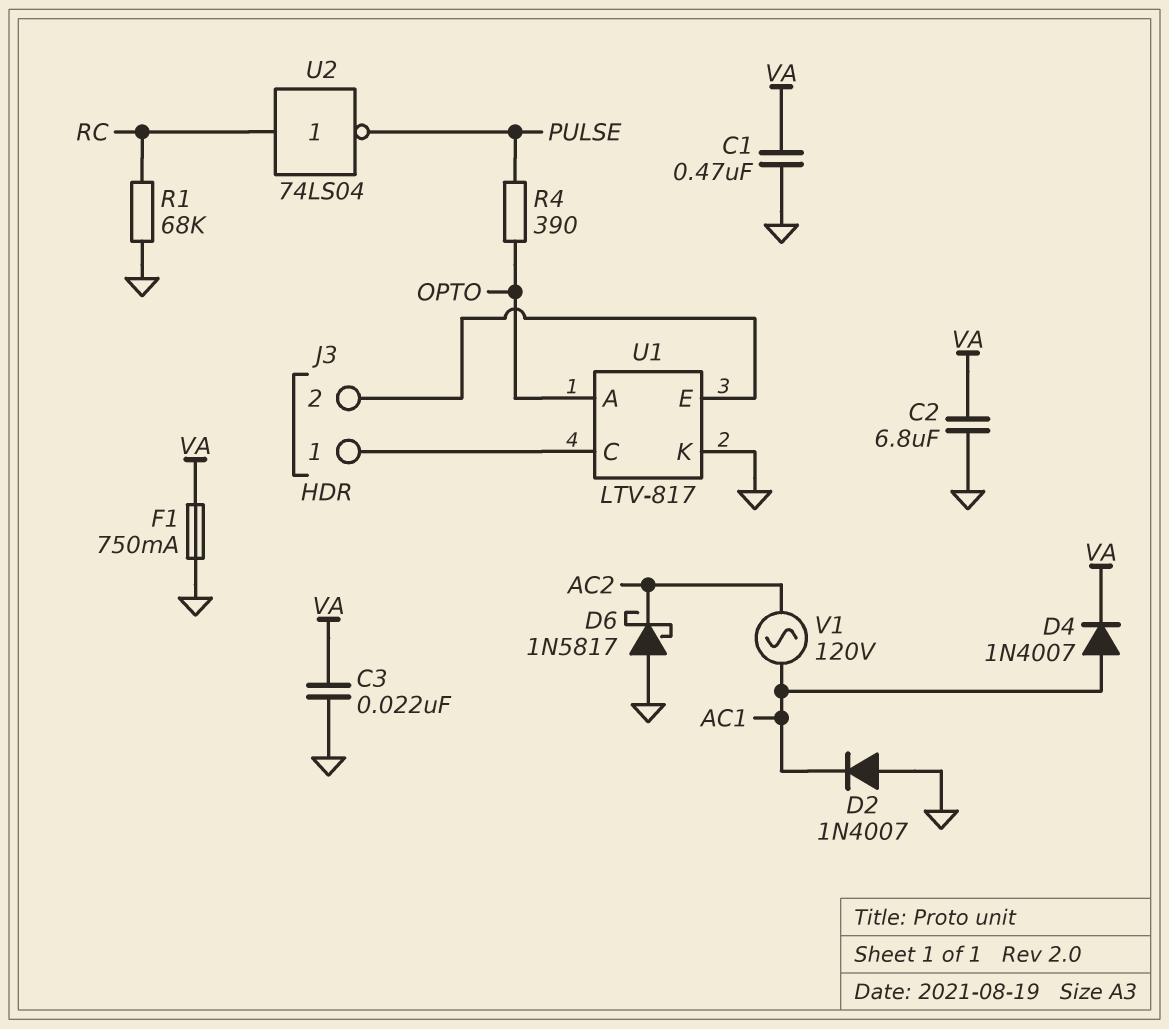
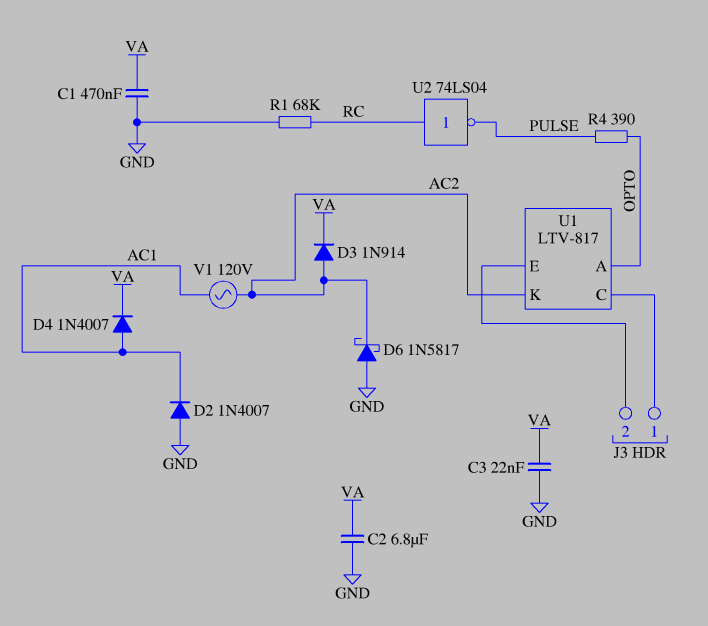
D3: none -> diode 1N914 (A AC2, K VA)
F1: 750mA (GND, VA) -> none
U1 pin K: GND -> AC2

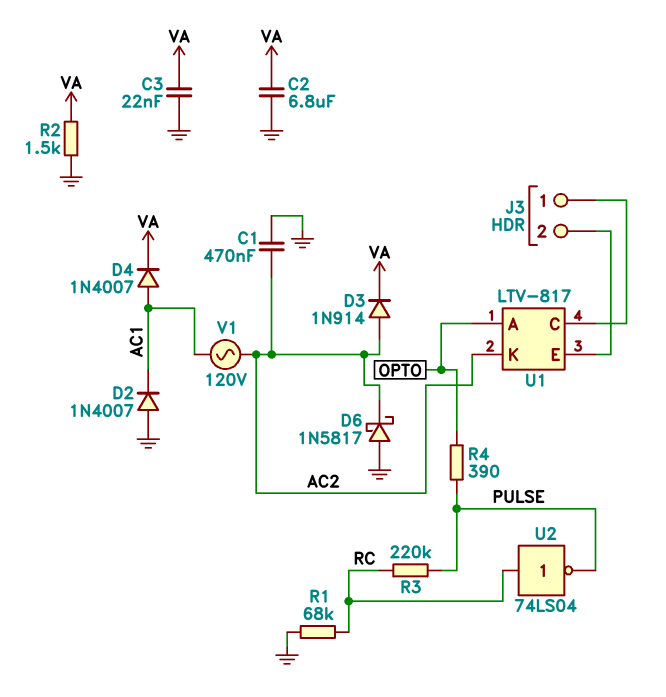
C1: 470nF (GND, VA) -> 470nF (AC2, GND)
R2: none -> 1.5k (GND, VA)
R3: none -> 220k (PULSE, RC)

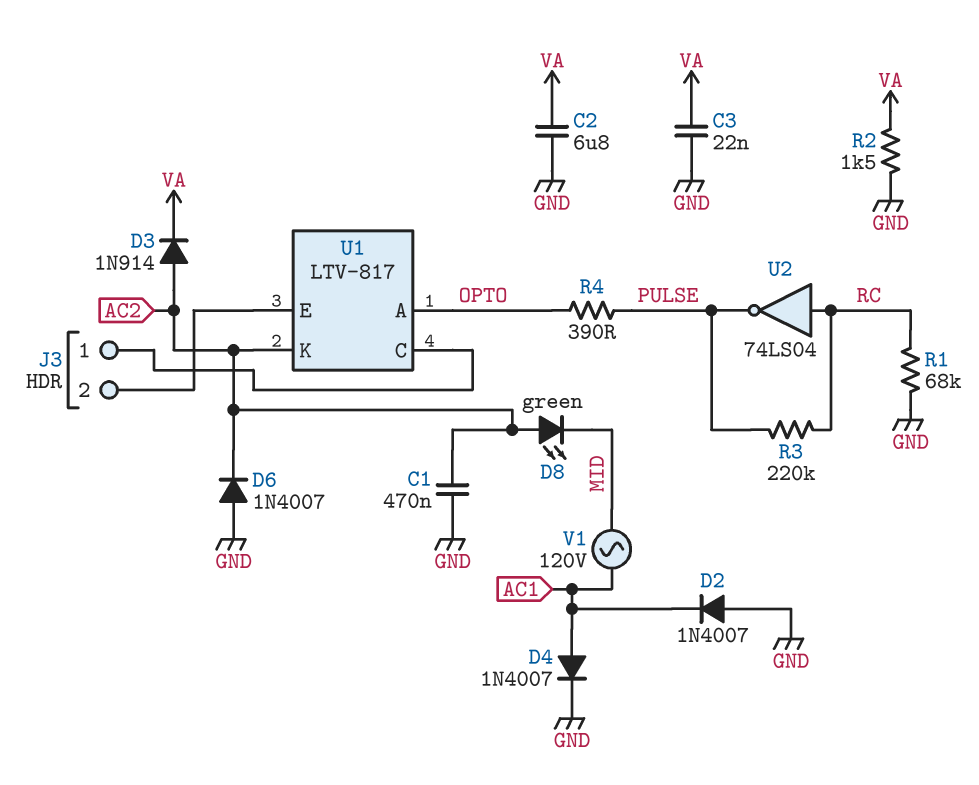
D4: diode 1N4007 (A AC1, K VA) -> diode 1N4007 (A AC1, K GND)
D6: schottky 1N5817 (A GND, K AC2) -> diode 1N4007 (A GND, K AC2)
D8: none -> LED green (A AC2, K MID)
V1: AC 120V (AC1, AC2) -> AC 120V (AC1, MID)

